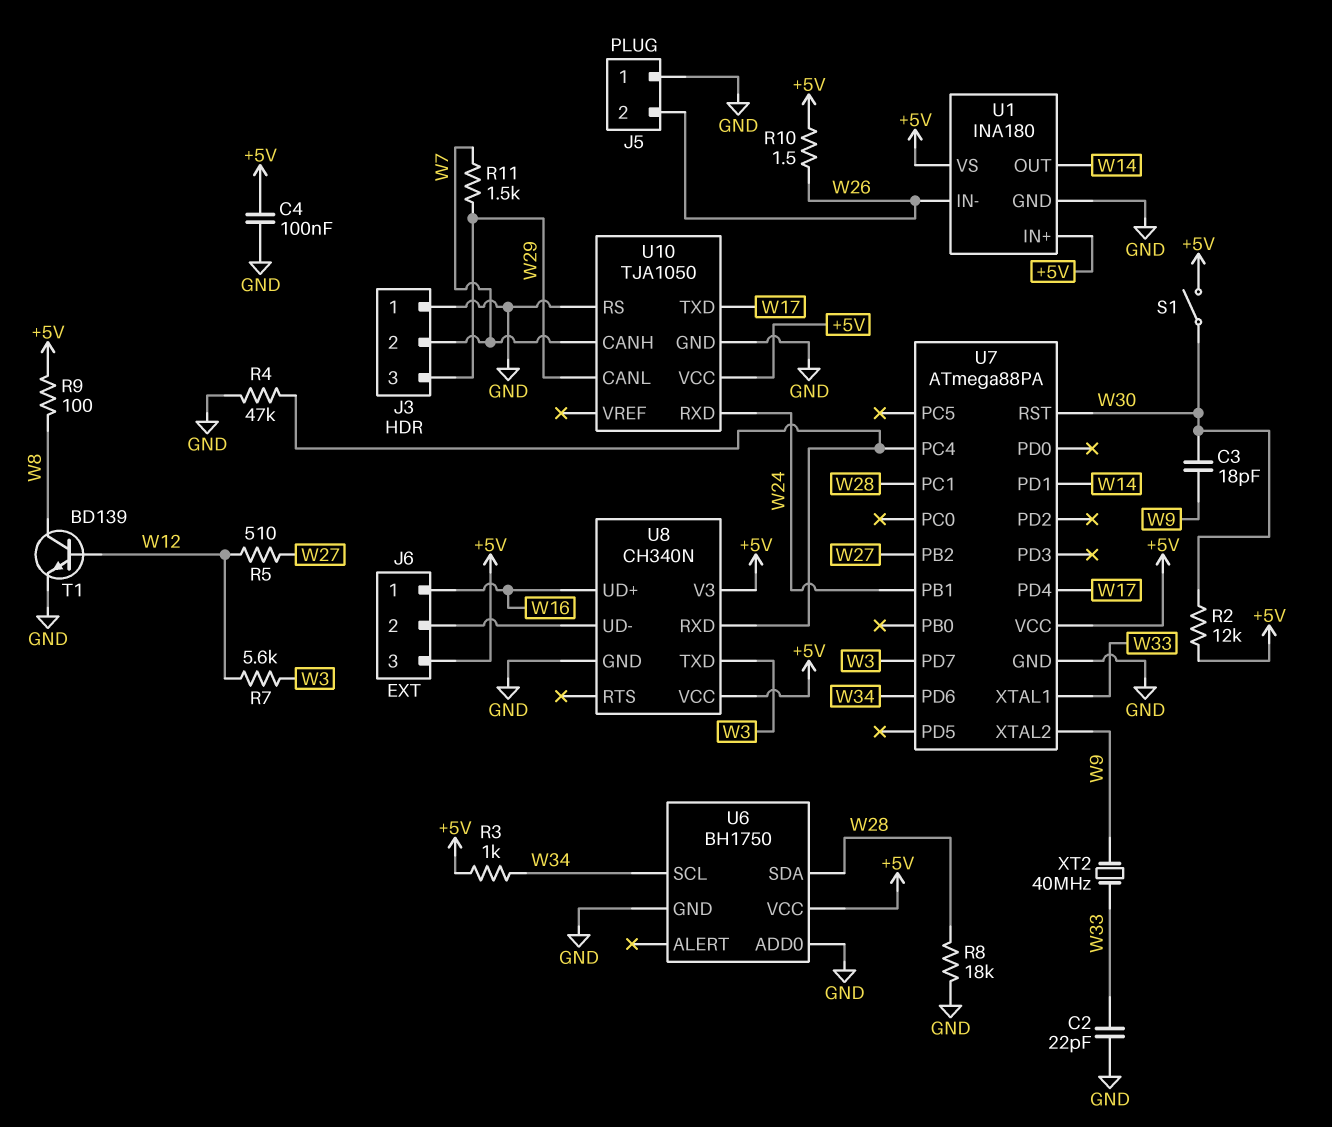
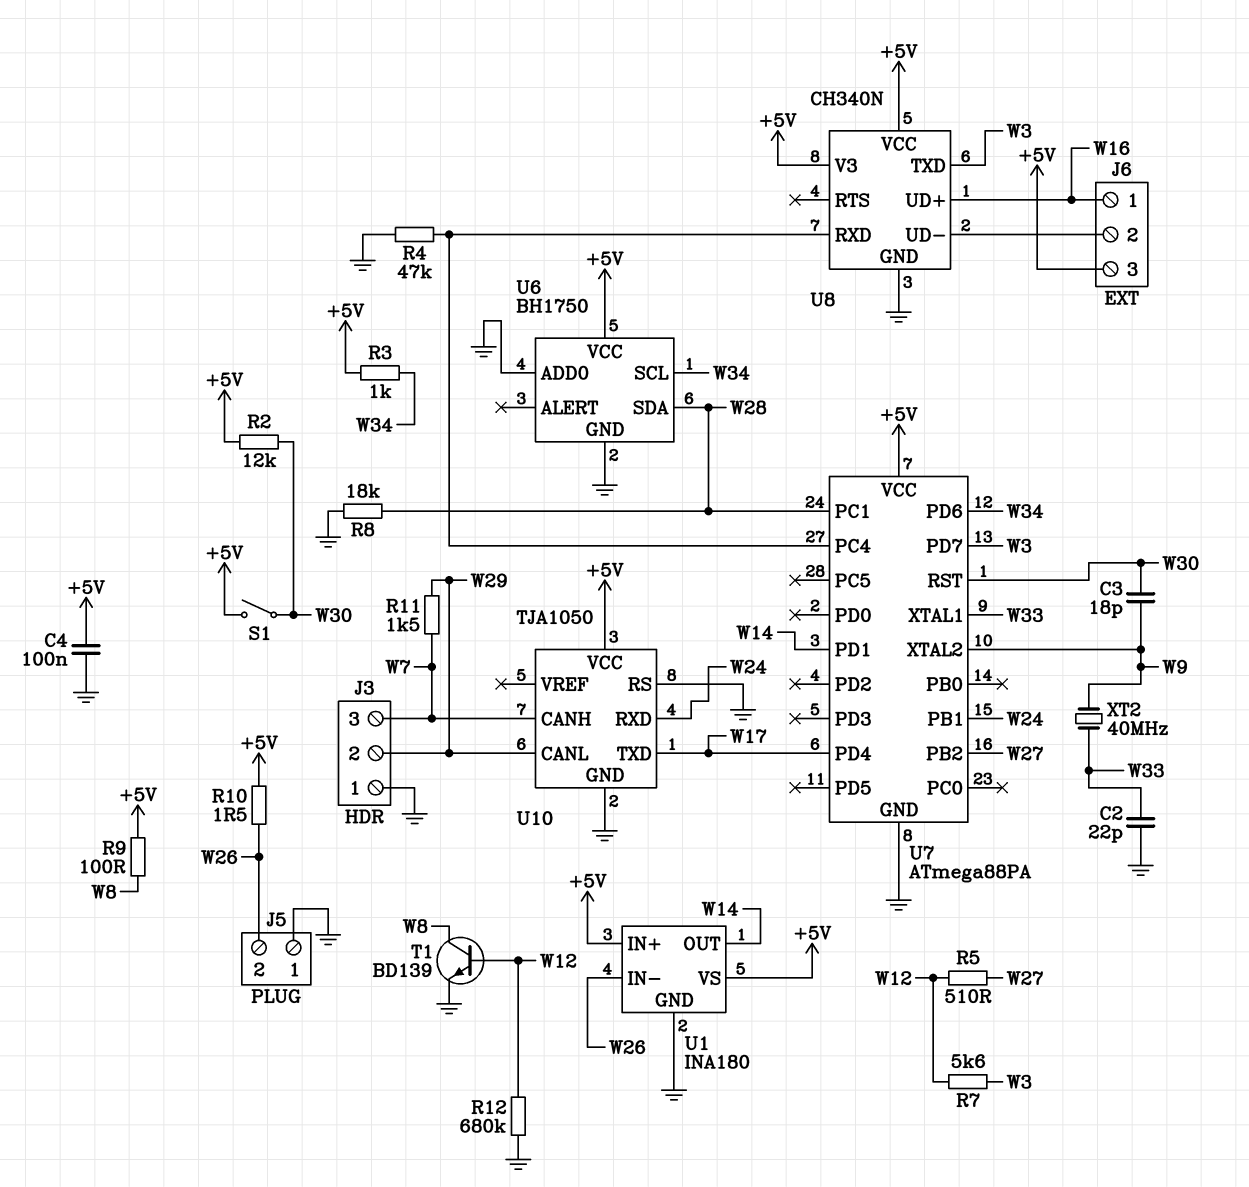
J3 pin 2: W7 -> W29
J3 pin 3: W29 -> W7
R12: none -> 680k (GND, W12)

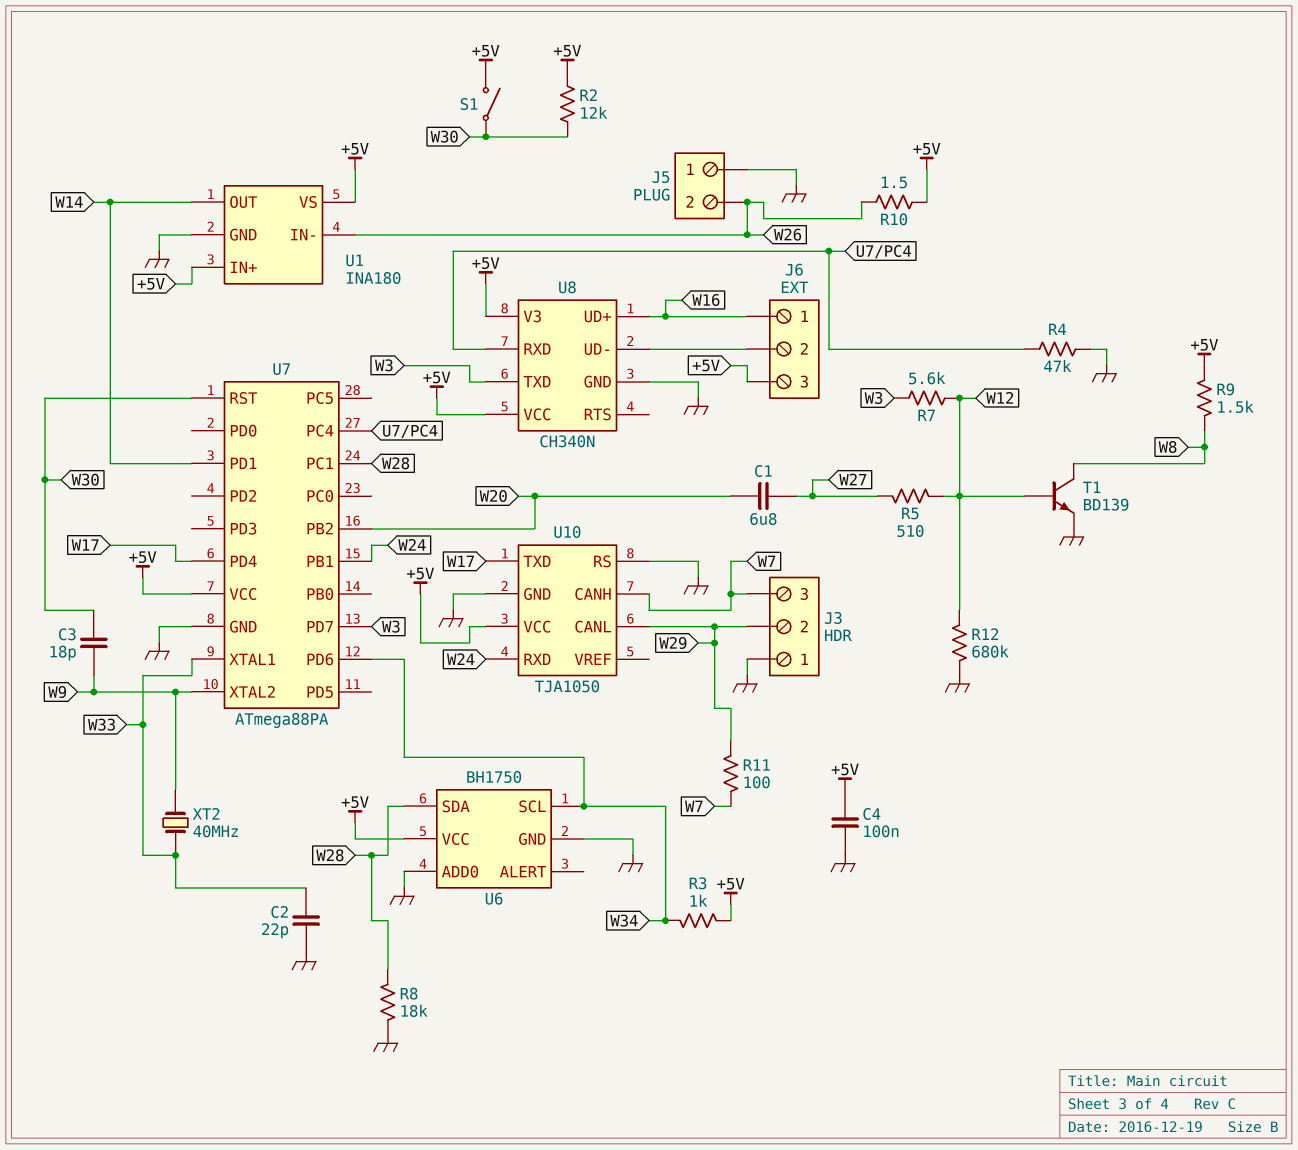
C1: none -> 6.8uF (W20, W27)
R9: 100 (+5V, W8) -> 1.5k (+5V, W8)
R11: 1.5k (W7, W29) -> 100 (W7, W29)
U7 pin PB2: W27 -> W20

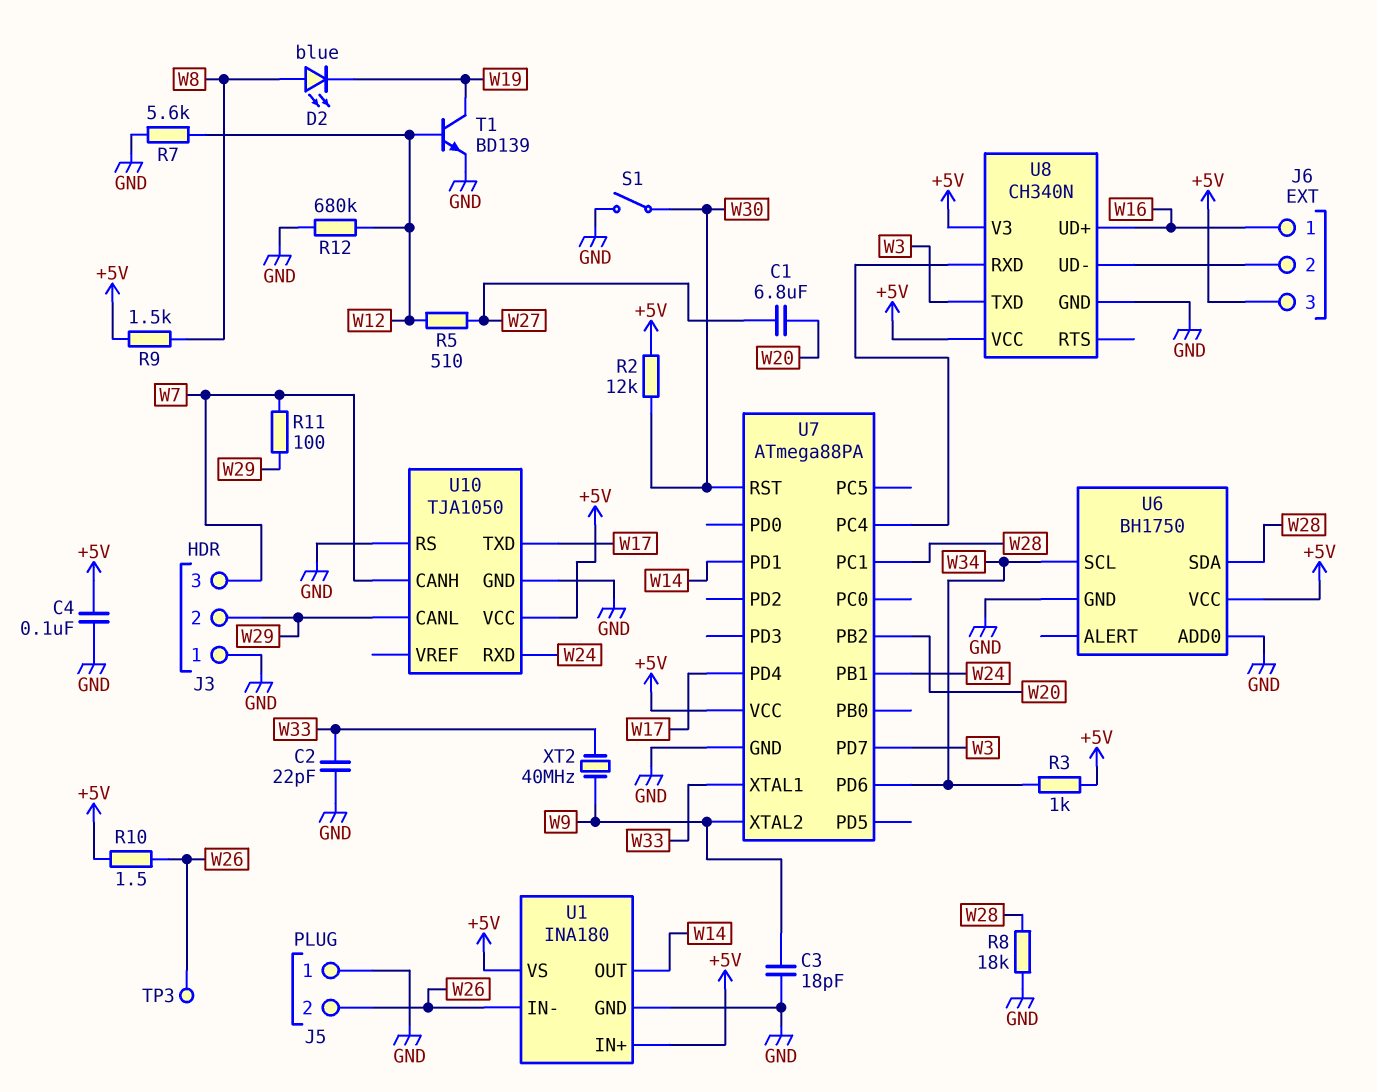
C3: 18pF (W9, W30) -> 18pF (GND, W9)
D2: none -> LED blue (A W8, K W19)
R4: 47k (GND, U7/PC4) -> none
R7: 5.6k (W3, W12) -> 5.6k (GND, W12)
S1: switch (+5V, W30) -> switch (GND, W30)
T1: NPN BD139 (B W12, C W8, E GND) -> NPN BD139 (B W12, C W19, E GND)
TP3: none -> test point (W26)

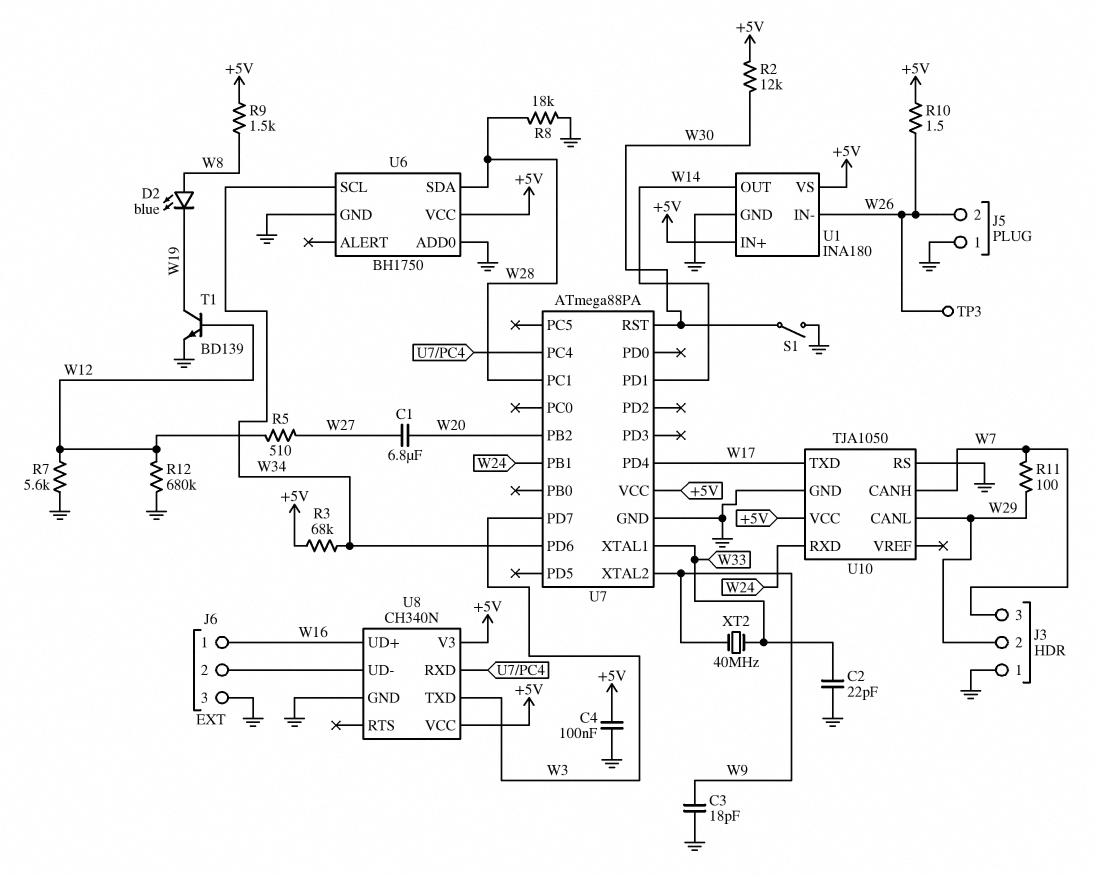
J6 pin 3: +5V -> GND
R3: 1k (+5V, W34) -> 68k (+5V, W34)

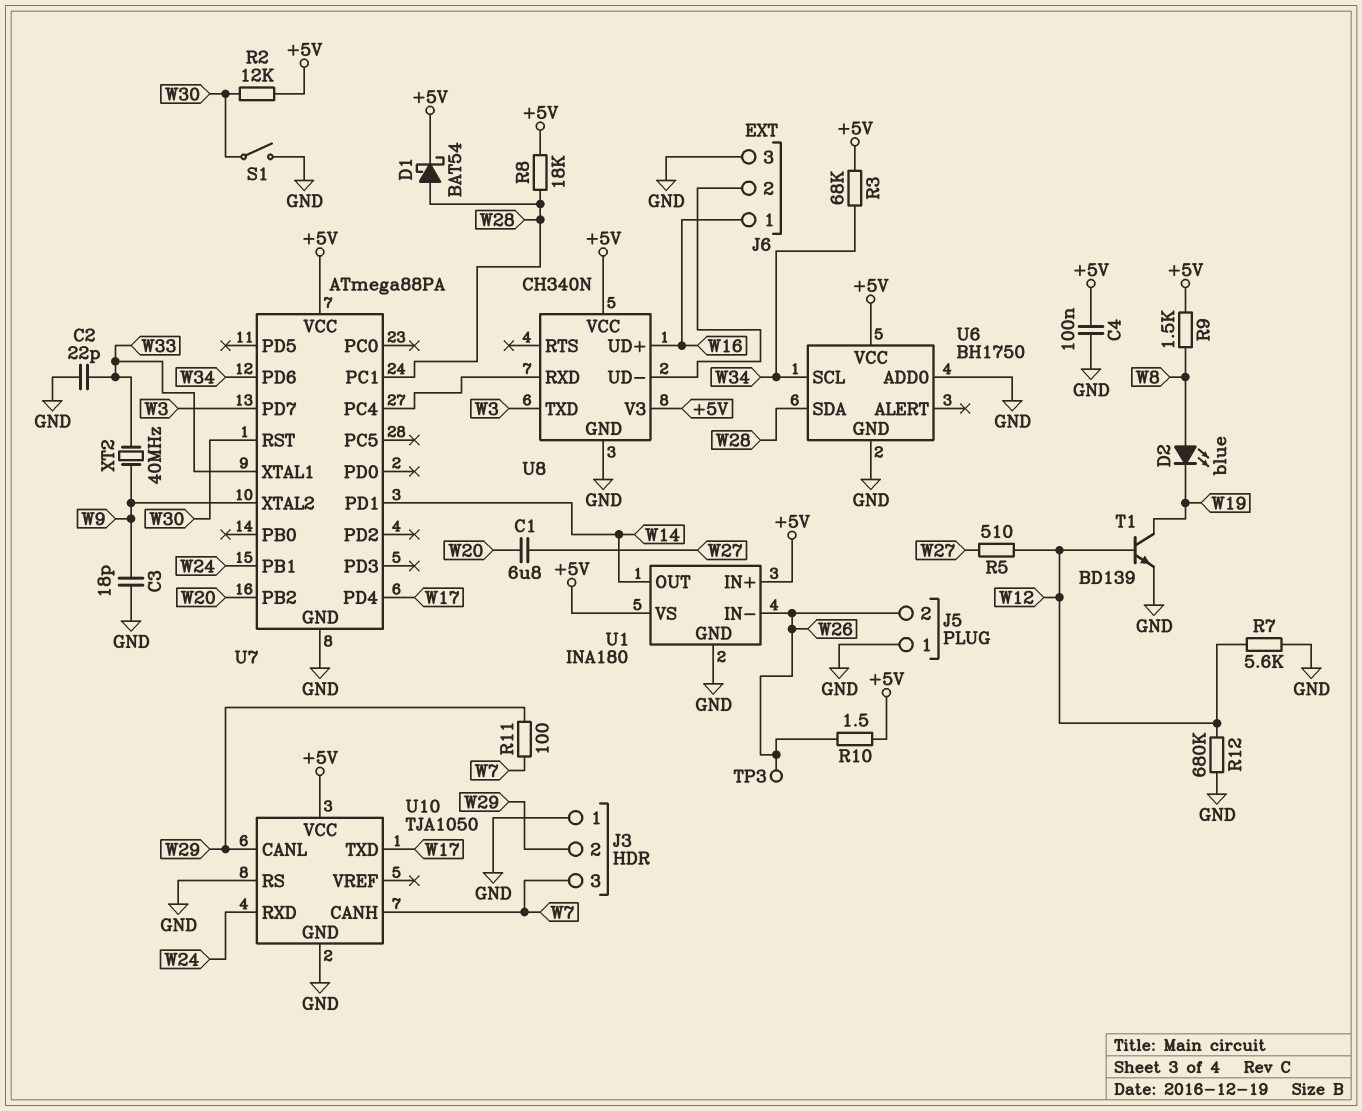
D1: none -> schottky BAT54 (A W28, K +5V)
R8: 18k (GND, W28) -> 18k (+5V, W28)

